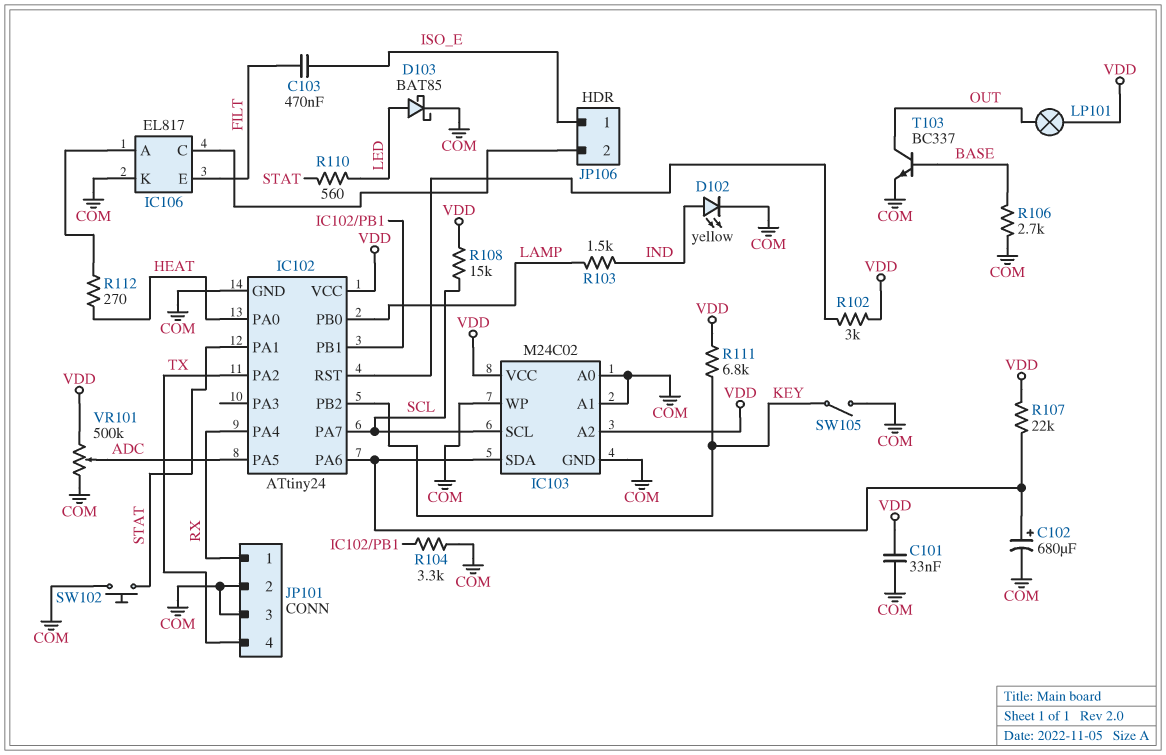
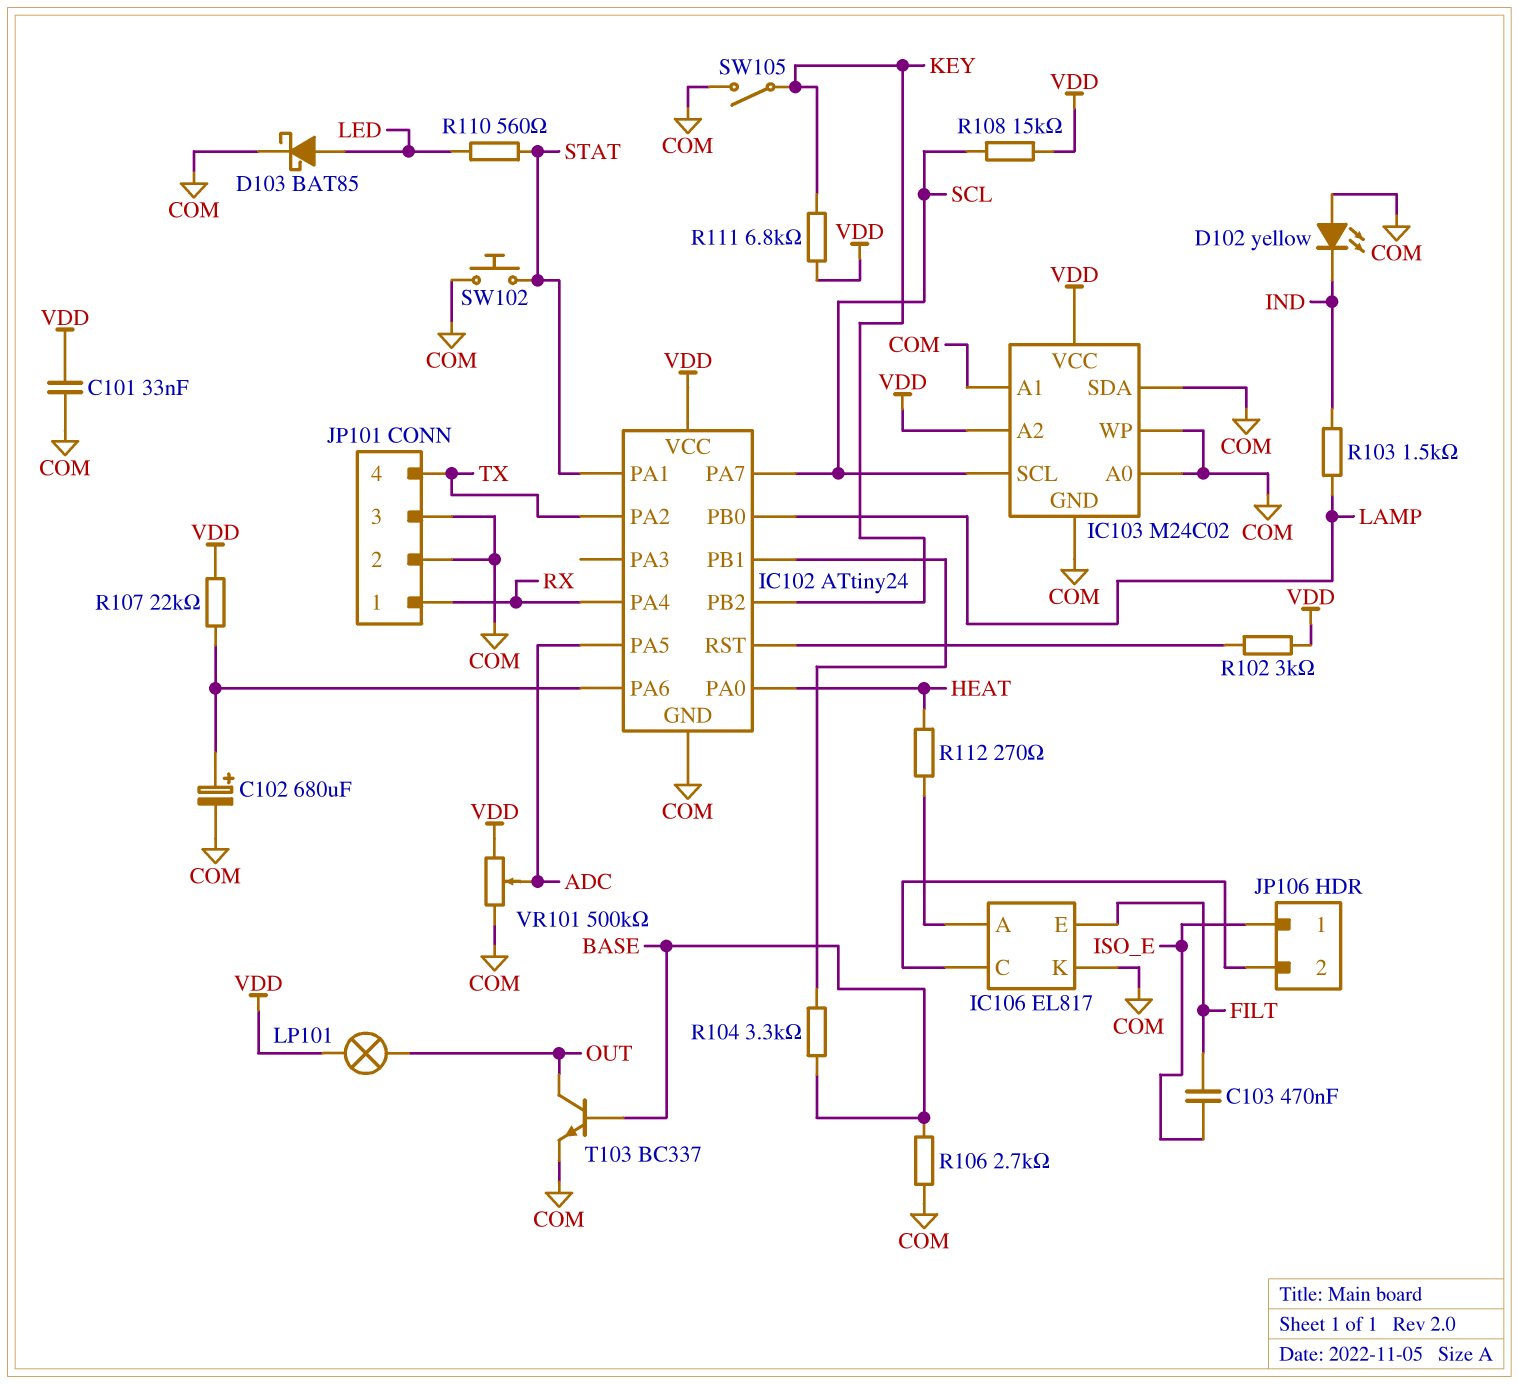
D102: LED yellow (A IND, K COM) -> LED yellow (A COM, K IND)
IC103 pin SDA: IC102/PA6 -> COM
R104: 3.3k (COM, IC102/PB1) -> 3.3k (BASE, IC102/PB1)

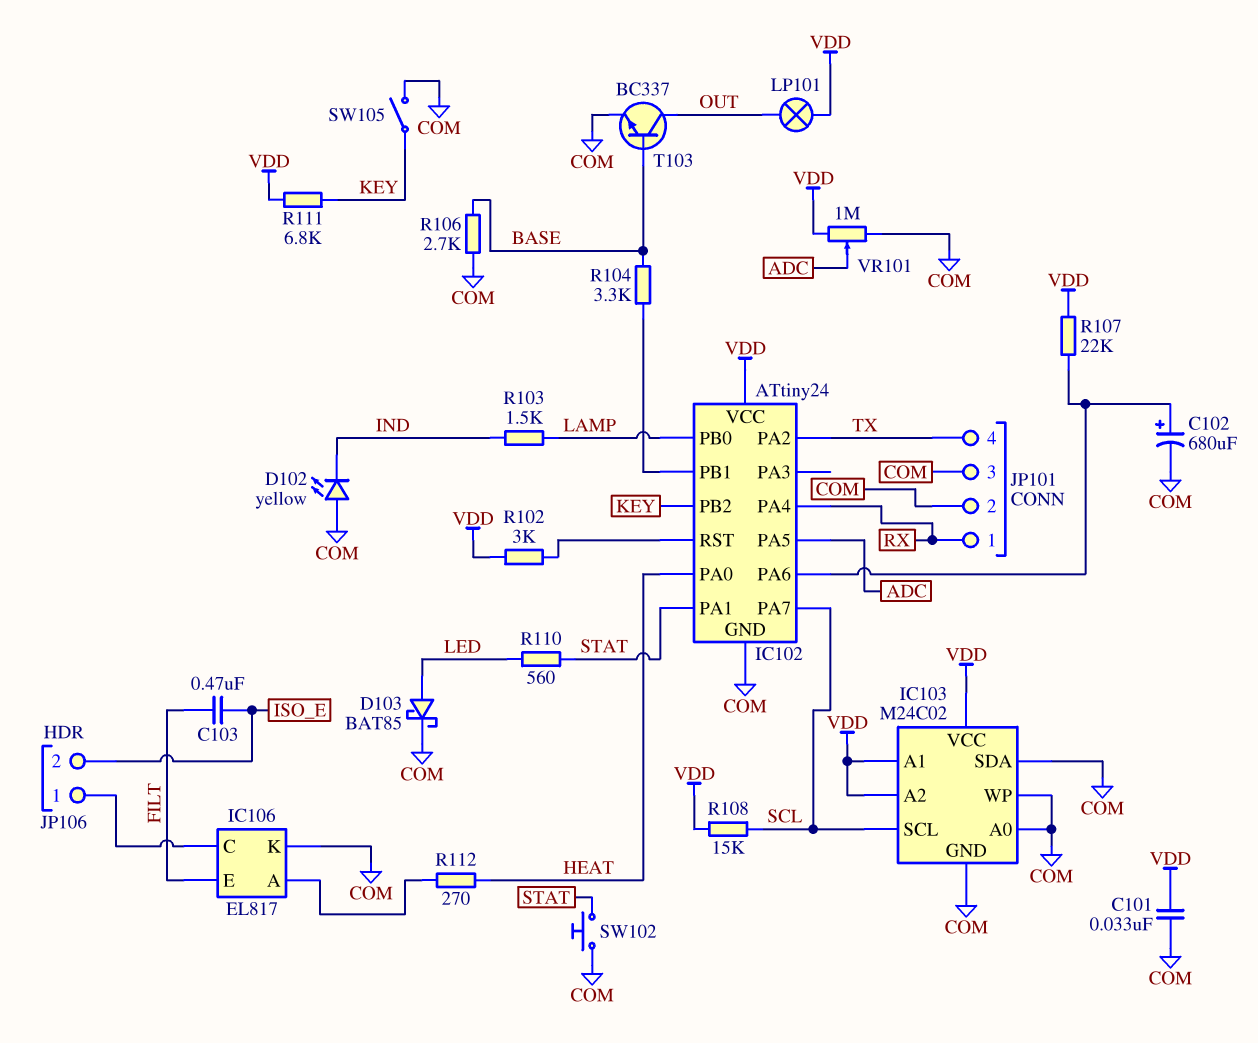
IC103 pin A1: COM -> VDD
JP106 pin 1: ISO_E -> IC106/C
JP106 pin 2: IC106/C -> ISO_E
VR101: 500k (COM, VDD, wiper ADC) -> 1M (COM, VDD, wiper ADC)

